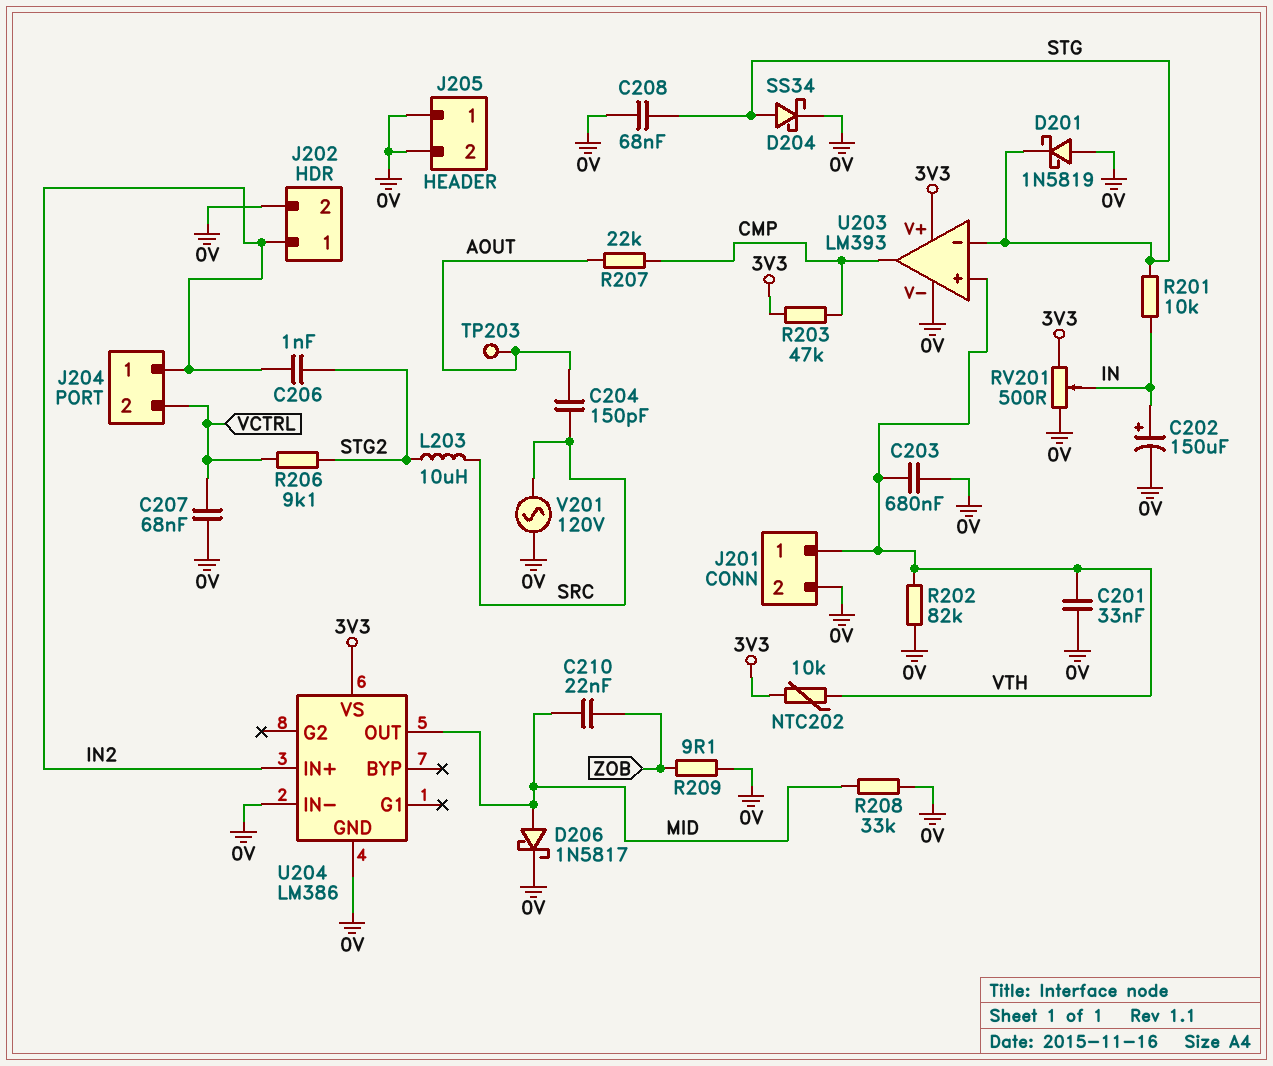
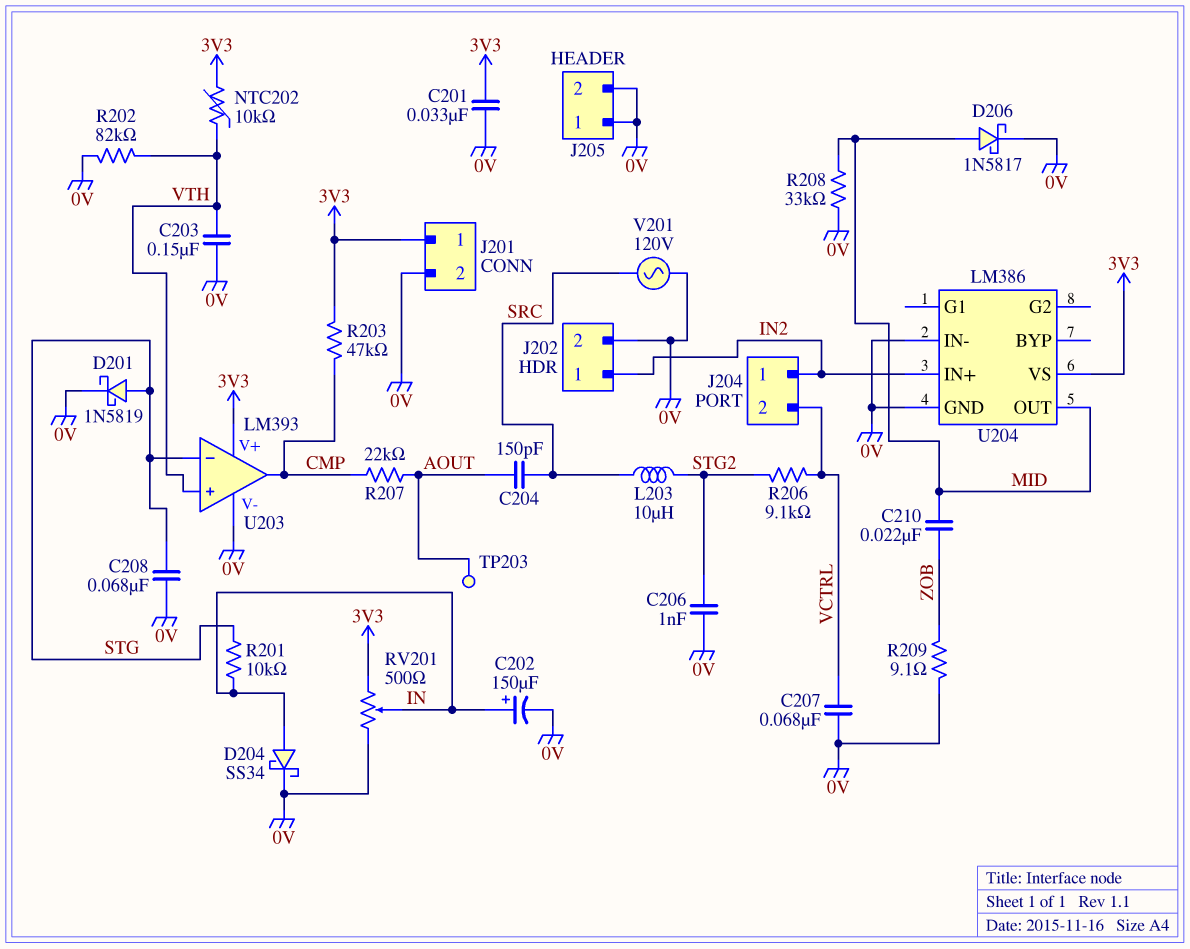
C201: 33nF (0V, VTH) -> 33nF (0V, 3V3)
C203: 680nF (0V, VTH) -> 150nF (0V, VTH)
C206: 1nF (IN2, STG2) -> 1nF (0V, STG2)
D201: schottky 1N5819 (A 0V, K STG) -> schottky 1N5819 (A STG, K 0V)
D204: schottky SS34 (A STG, K 0V) -> schottky SS34 (A IN, K 0V)
J201 pin 1: VTH -> 3V3

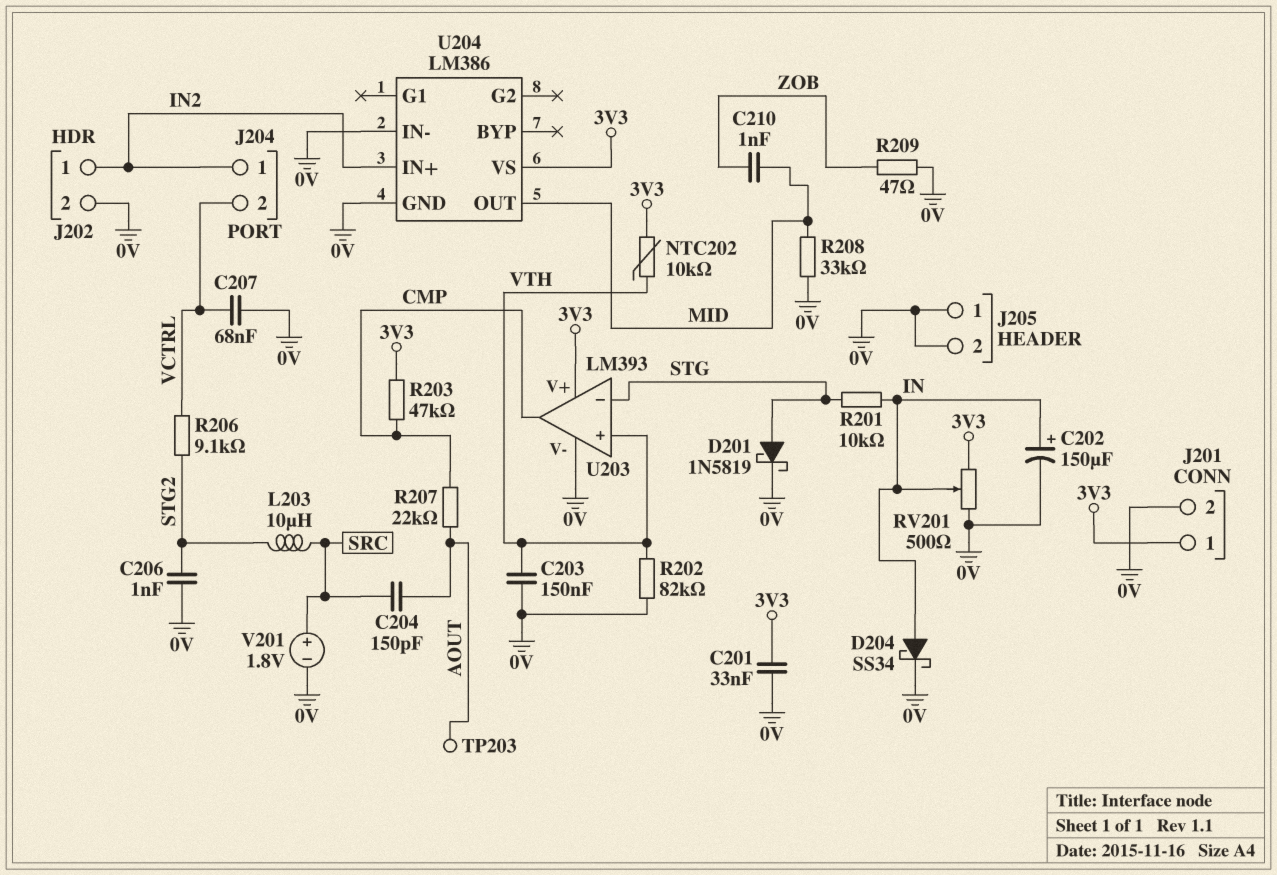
C208: 68nF (0V, STG) -> none
C210: 22nF (MID, ZOB) -> 1nF (MID, ZOB)
D206: schottky 1N5817 (A MID, K 0V) -> none
R209: 9.1 (0V, ZOB) -> 47 (0V, ZOB)
V201: AC 120V (0V, SRC) -> 1.8V (plus SRC, minus 0V)

